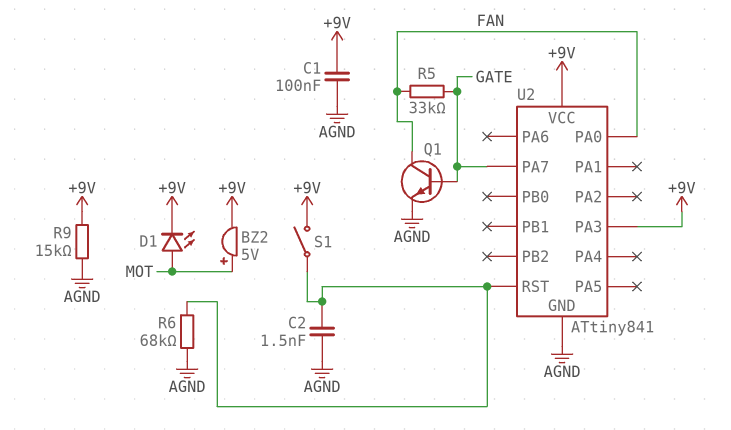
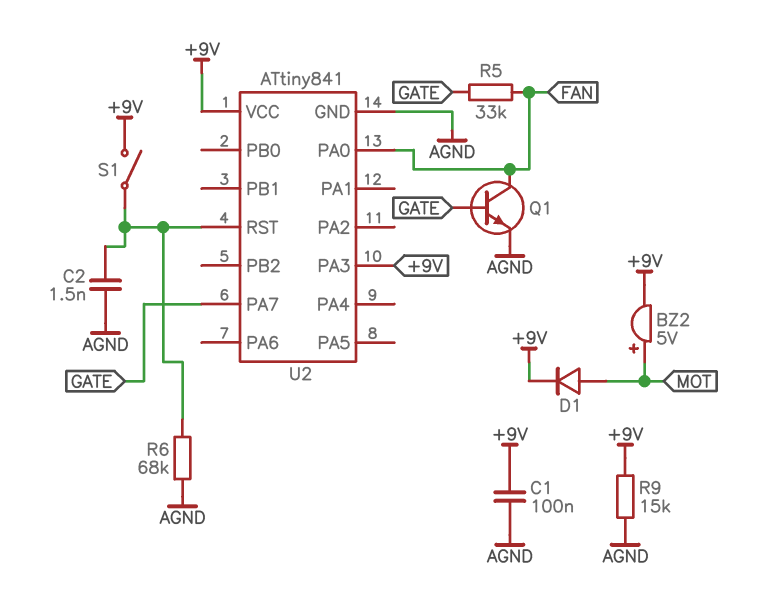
D1: LED (A MOT, K +9V) -> diode (A MOT, K +9V)

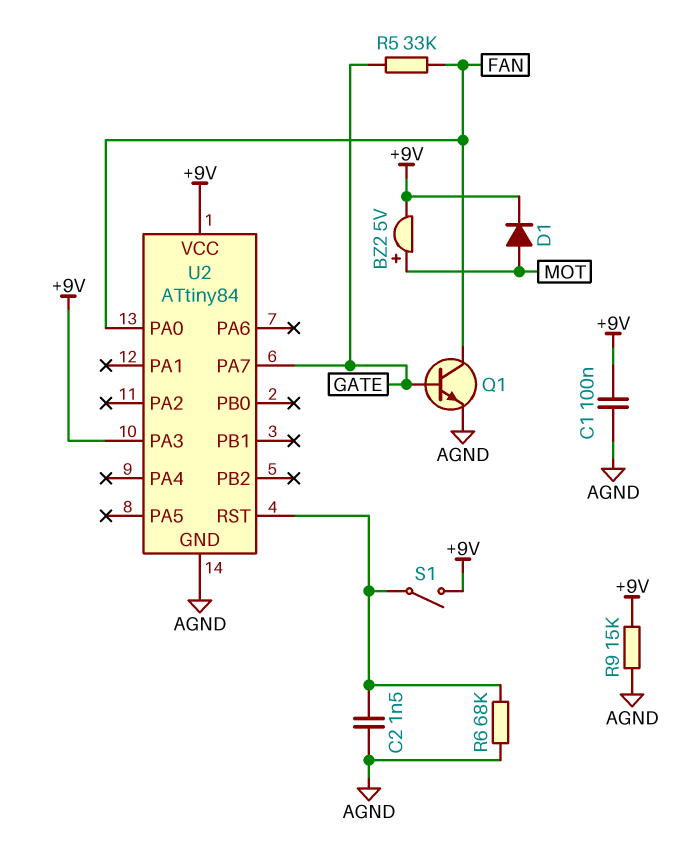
U2: ATtiny841 -> ATtiny84

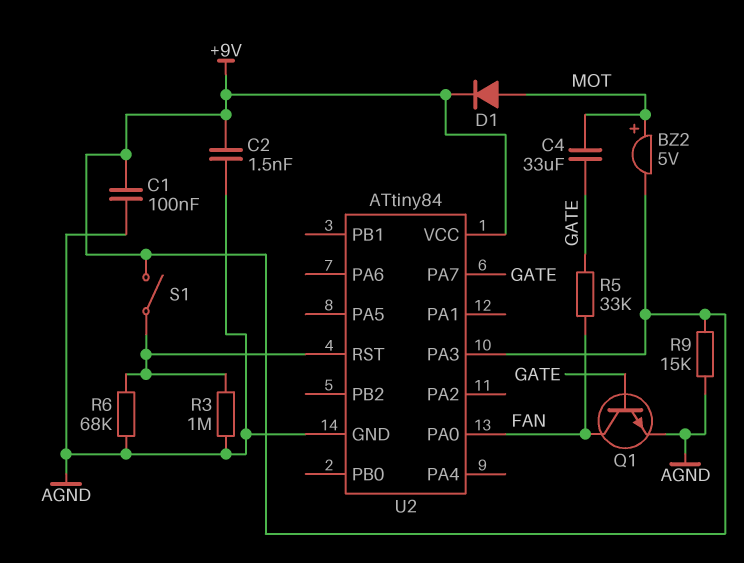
C2: 1.5nF (AGND, U2/RST) -> 1.5nF (+9V, AGND)
C4: none -> 33uF (GATE, MOT)
R3: none -> 1M (AGND, U2/RST)

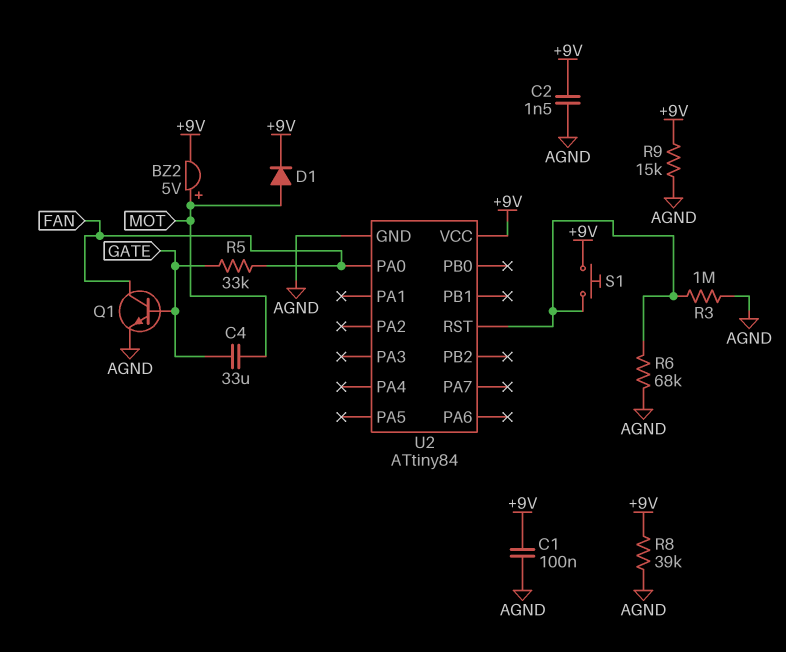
R8: none -> 39k (+9V, AGND)
S1: switch (+9V, U2/RST) -> button (+9V, U2/RST)
U2 pin PA3: +9V -> none
U2 pin PA7: GATE -> none

